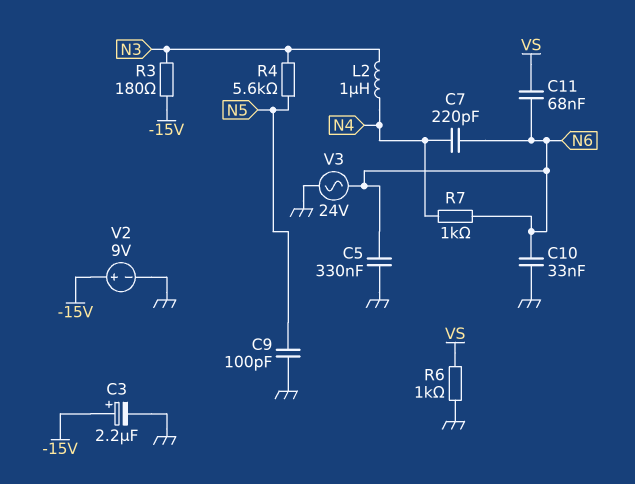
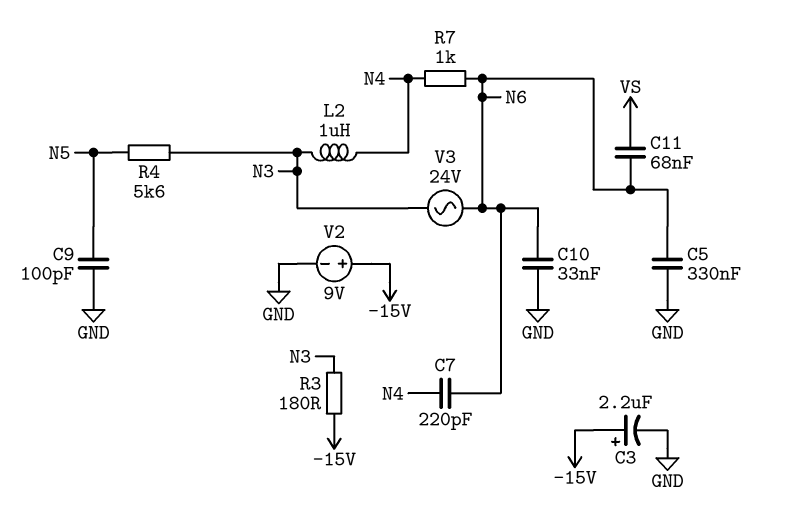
R6: 1k (GND, VS) -> none
V3: AC 24V (GND, N6) -> AC 24V (N3, N6)

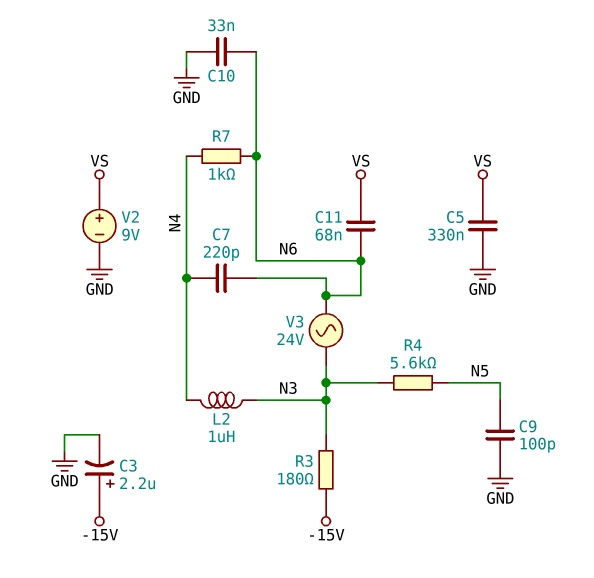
C5: 330nF (GND, N6) -> 330nF (GND, VS)
V2: 9V (plus -15V, minus GND) -> 9V (plus VS, minus GND)

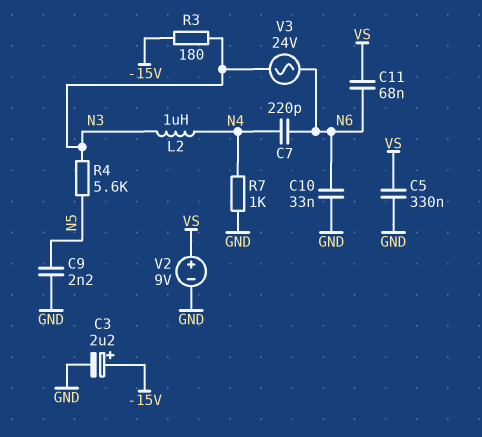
C9: 100pF (GND, N5) -> 2.2nF (GND, N5)
R7: 1k (N4, N6) -> 1k (GND, N4)

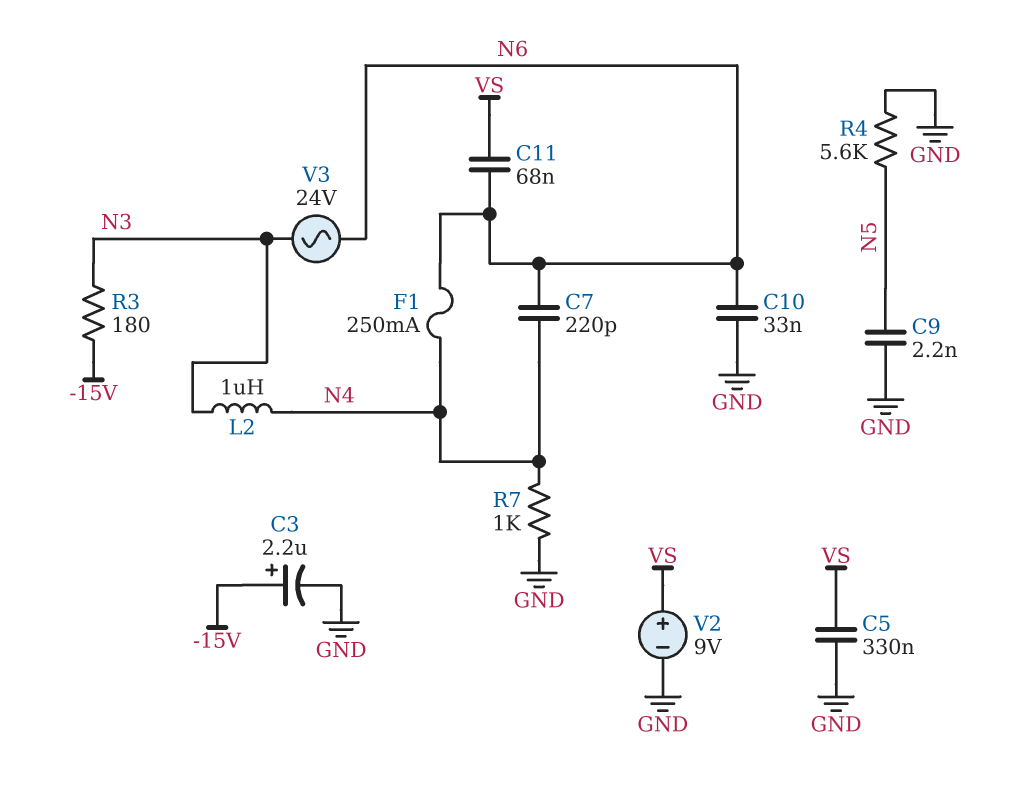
F1: none -> 250mA (N4, N6)
R4: 5.6k (N3, N5) -> 5.6k (GND, N5)

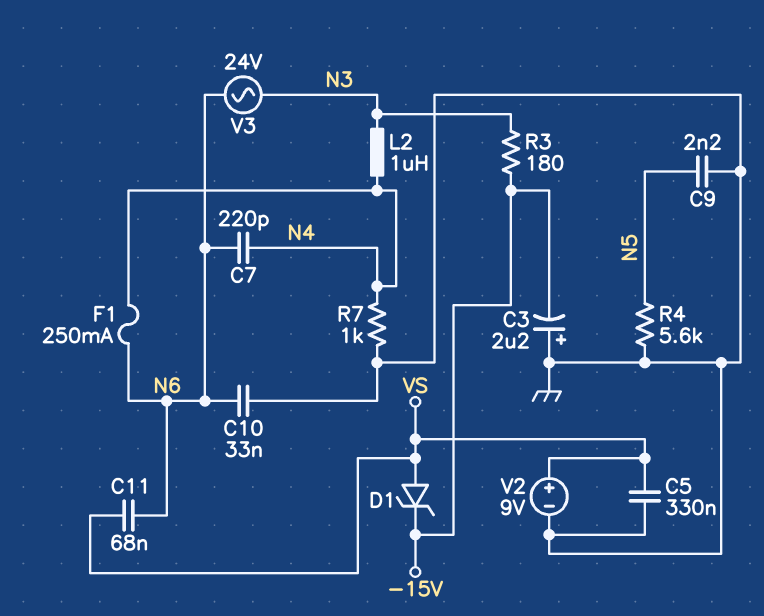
C3: 2.2uF (plus -15V, minus GND) -> 2.2uF (plus GND, minus -15V)
D1: none -> zener (A VS, K -15V)

